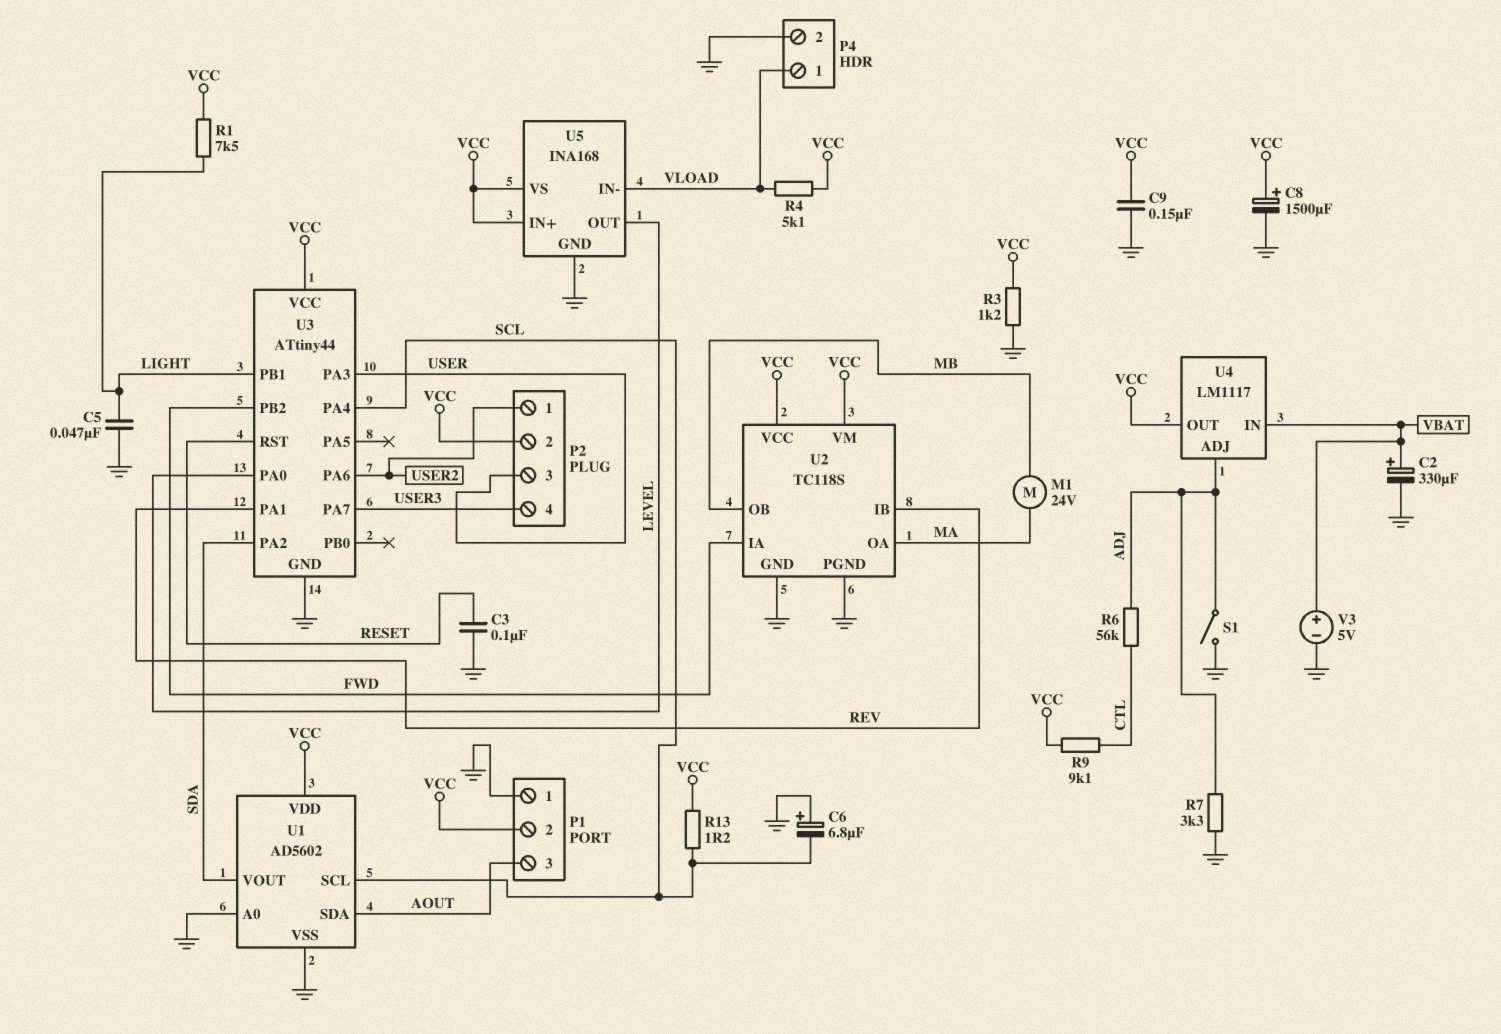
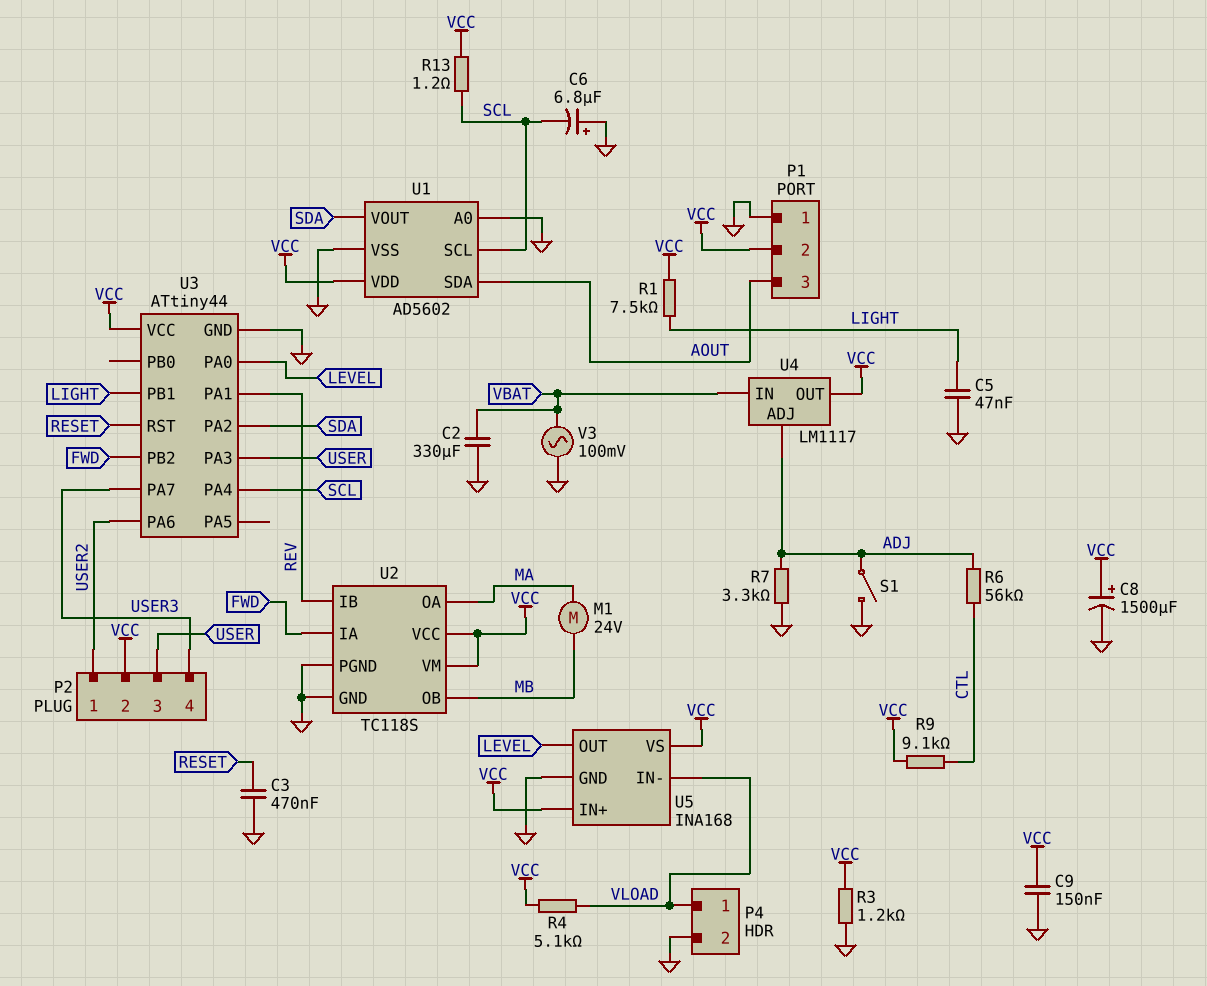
C2: 330uF (plus VBAT, minus GND) -> 330uF (GND, VBAT)
C3: 100nF (GND, RESET) -> 470nF (GND, RESET)
V3: 5V (plus VBAT, minus GND) -> AC 100mV (GND, VBAT)

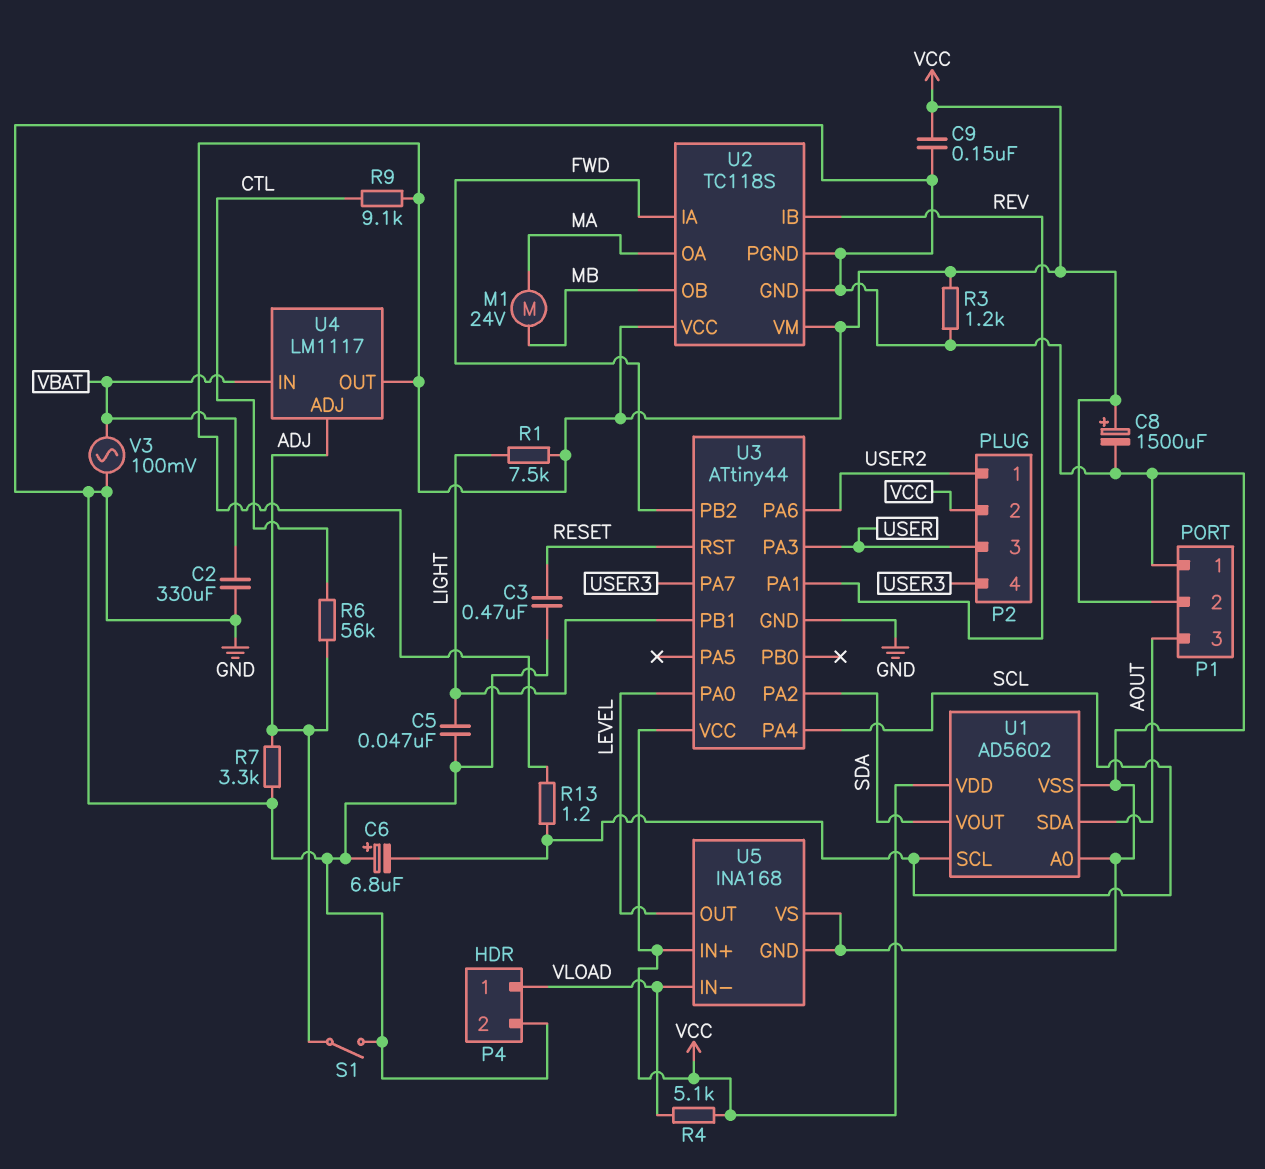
U5 pin VS: VCC -> GND

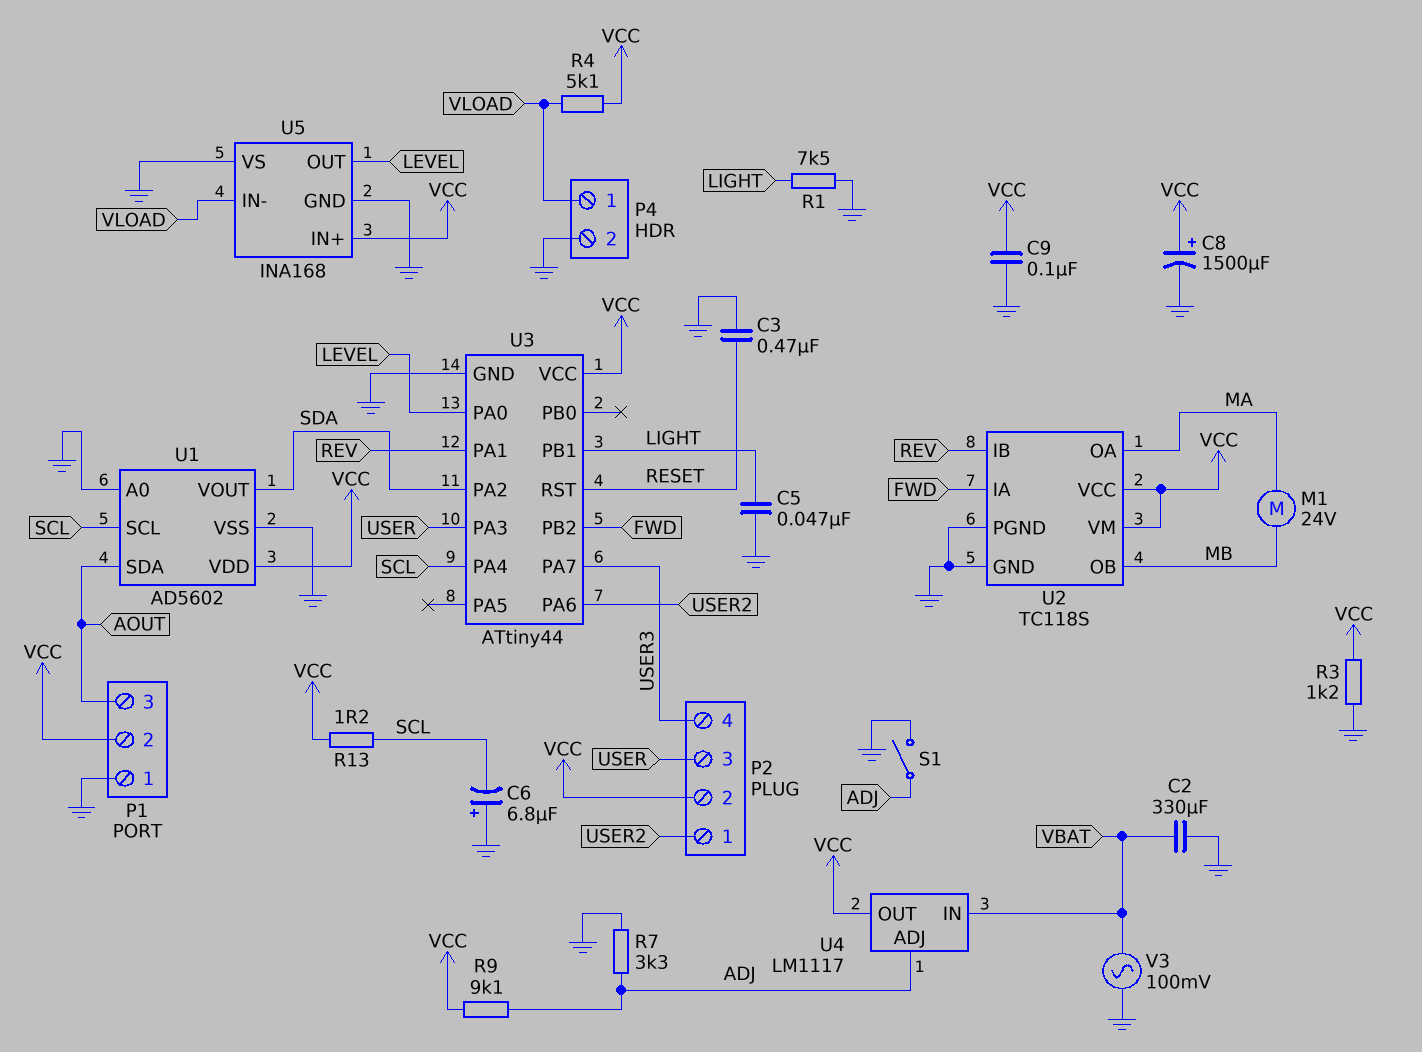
C9: 150nF (GND, VCC) -> 100nF (GND, VCC)
R1: 7.5k (LIGHT, VCC) -> 7.5k (GND, LIGHT)
R6: 56k (ADJ, CTL) -> none
R9: 9.1k (CTL, VCC) -> 9.1k (ADJ, VCC)

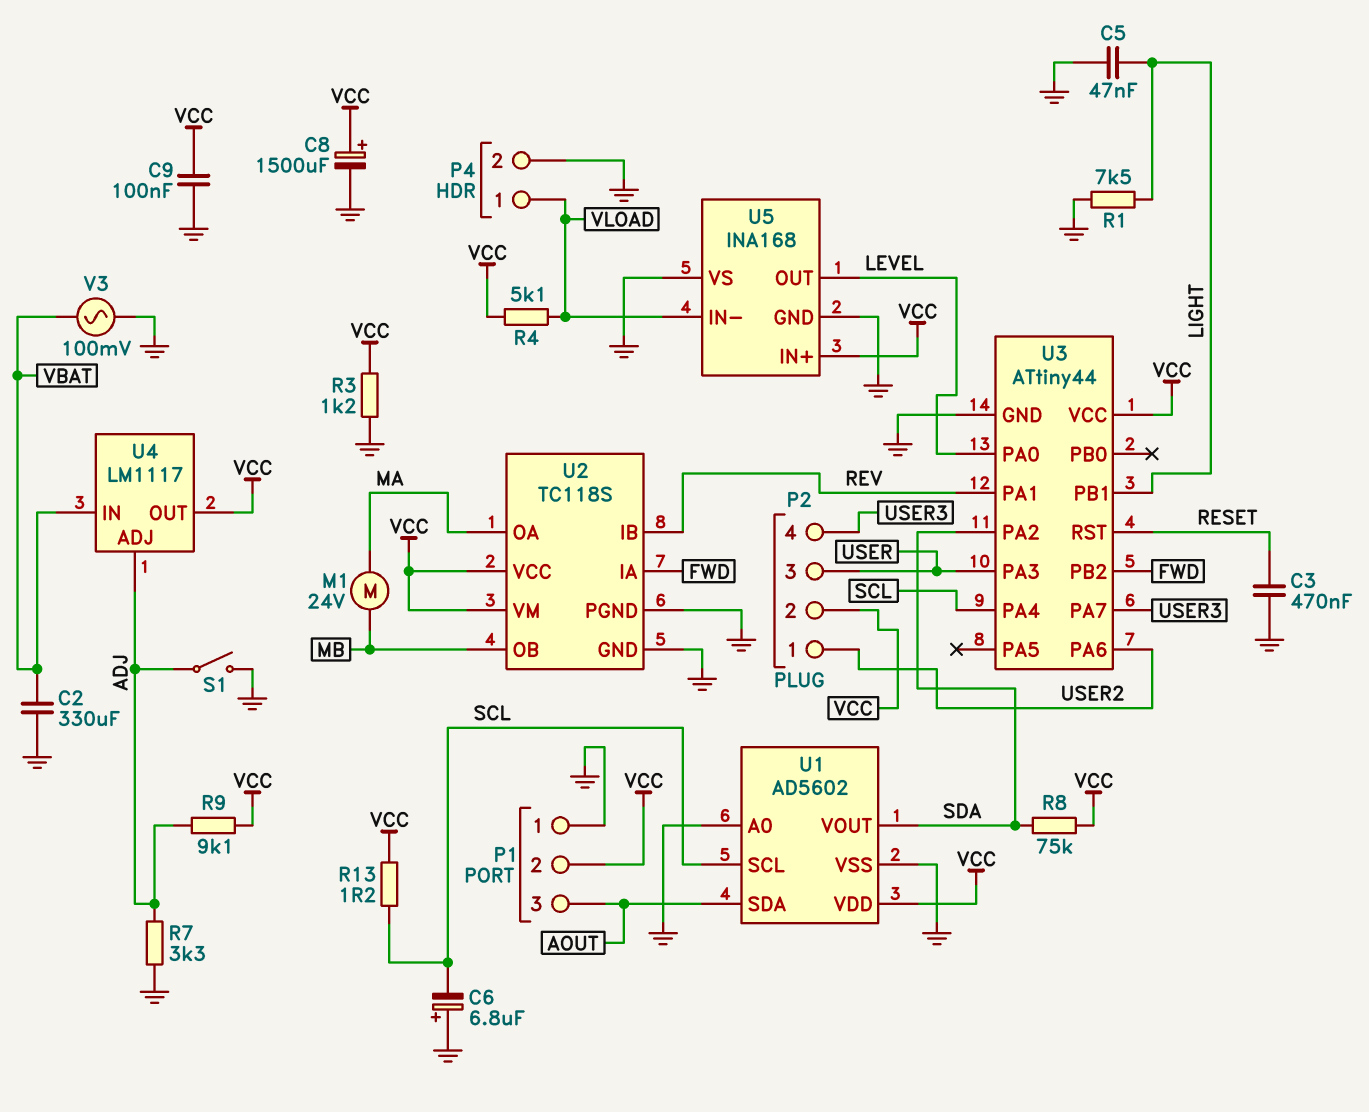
R8: none -> 75k (SDA, VCC)

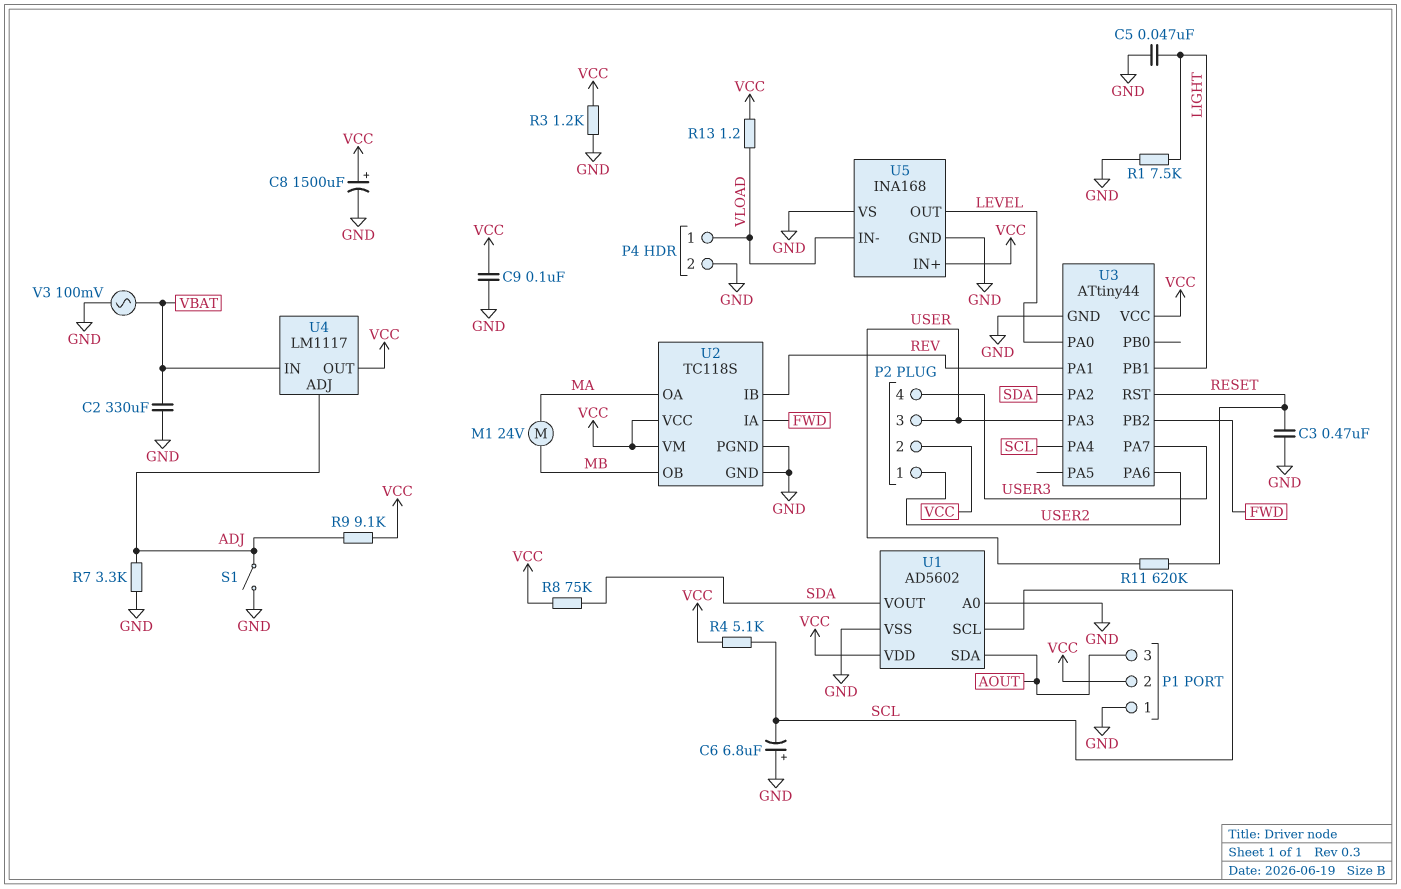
R4: 5.1k (VCC, VLOAD) -> 5.1k (SCL, VCC)
R11: none -> 620k (RESET, USER)
R13: 1.2 (SCL, VCC) -> 1.2 (VCC, VLOAD)

